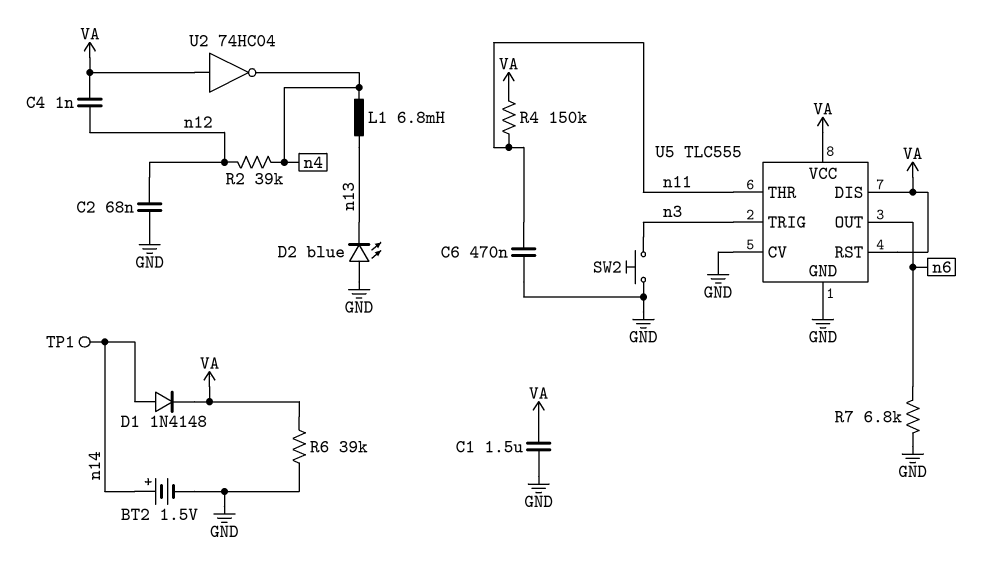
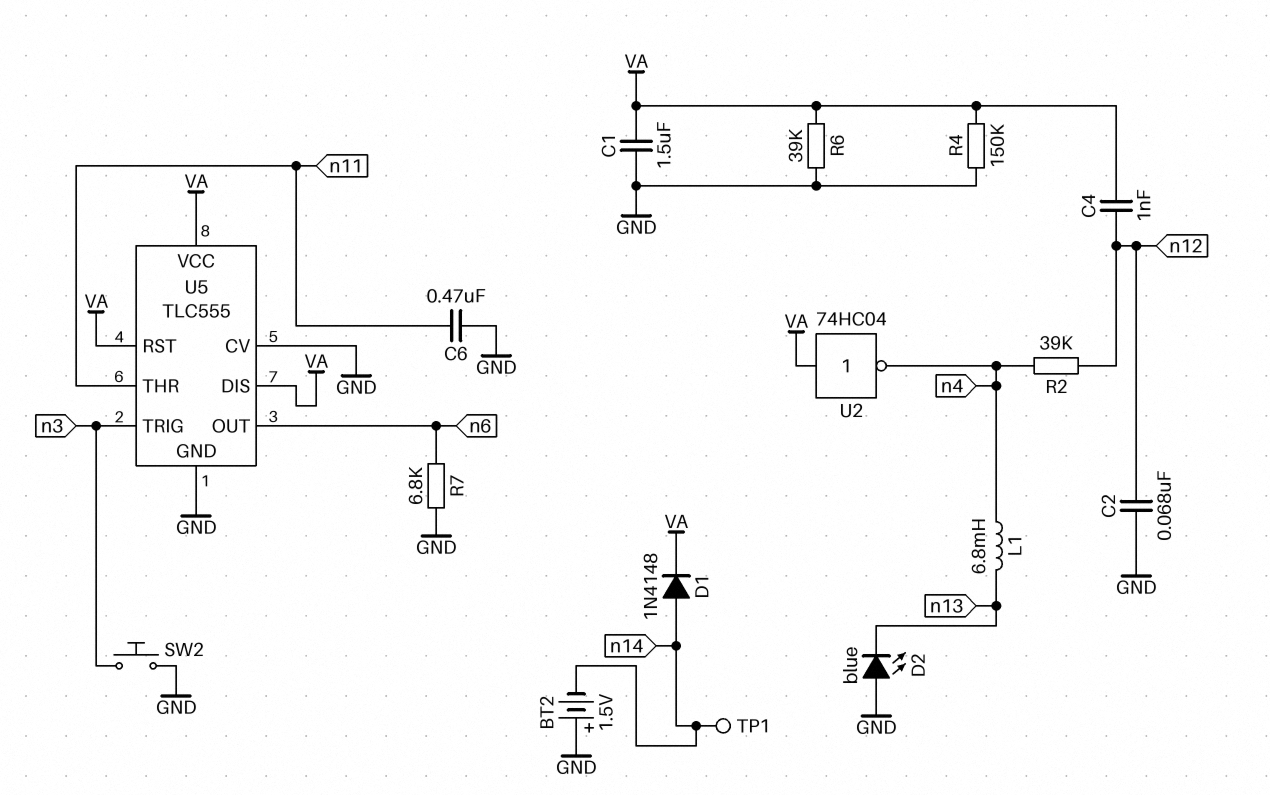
BT2: 1.5V (plus n14, minus GND) -> 1.5V (plus GND, minus n14)
R4: 150k (VA, n11) -> 150k (GND, VA)

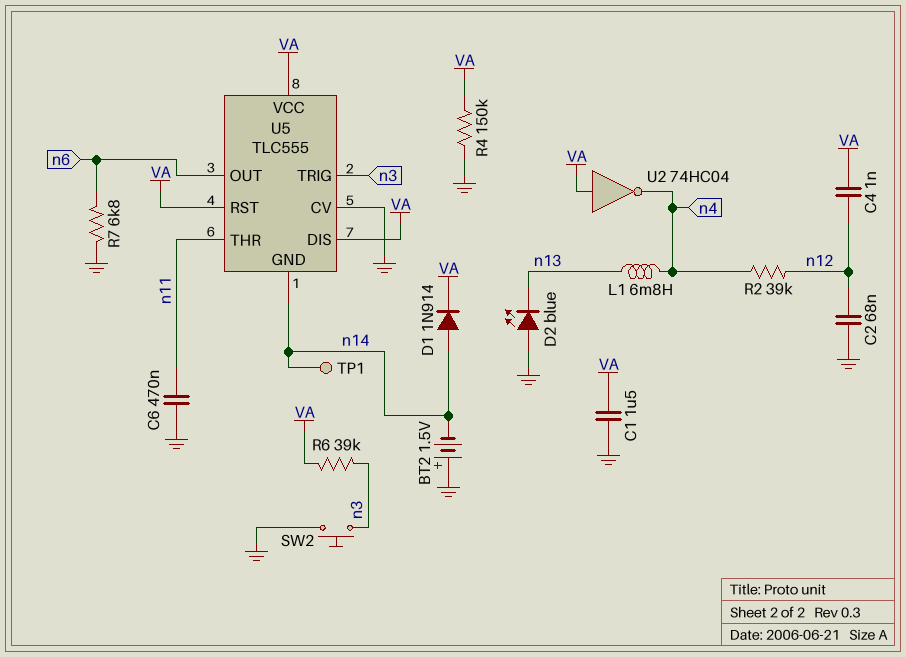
D1: diode 1N4148 (A n14, K VA) -> diode 1N914 (A n14, K VA)
R6: 39k (GND, VA) -> 39k (VA, n3)
U5 pin GND: GND -> n14

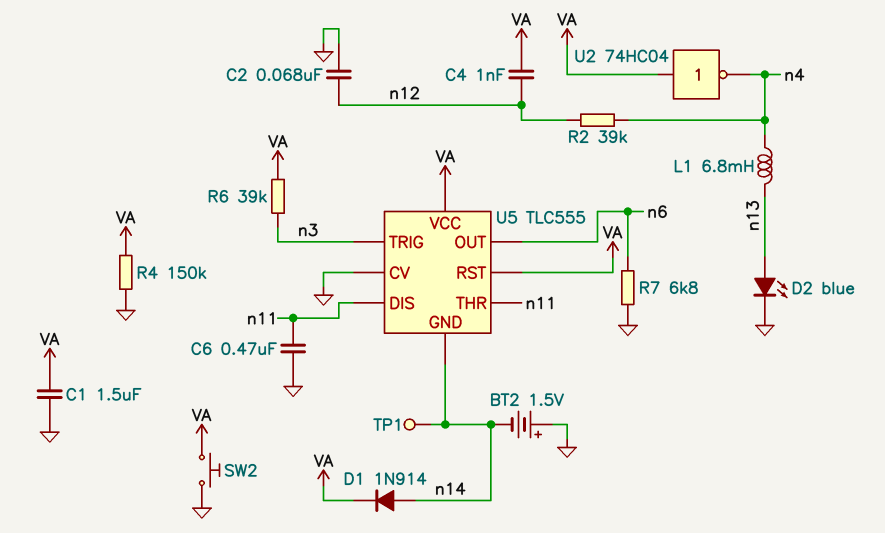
D2: LED blue (A GND, K n13) -> LED blue (A n13, K GND)
SW2: button (GND, n3) -> button (GND, VA)
U5 pin DIS: VA -> n11

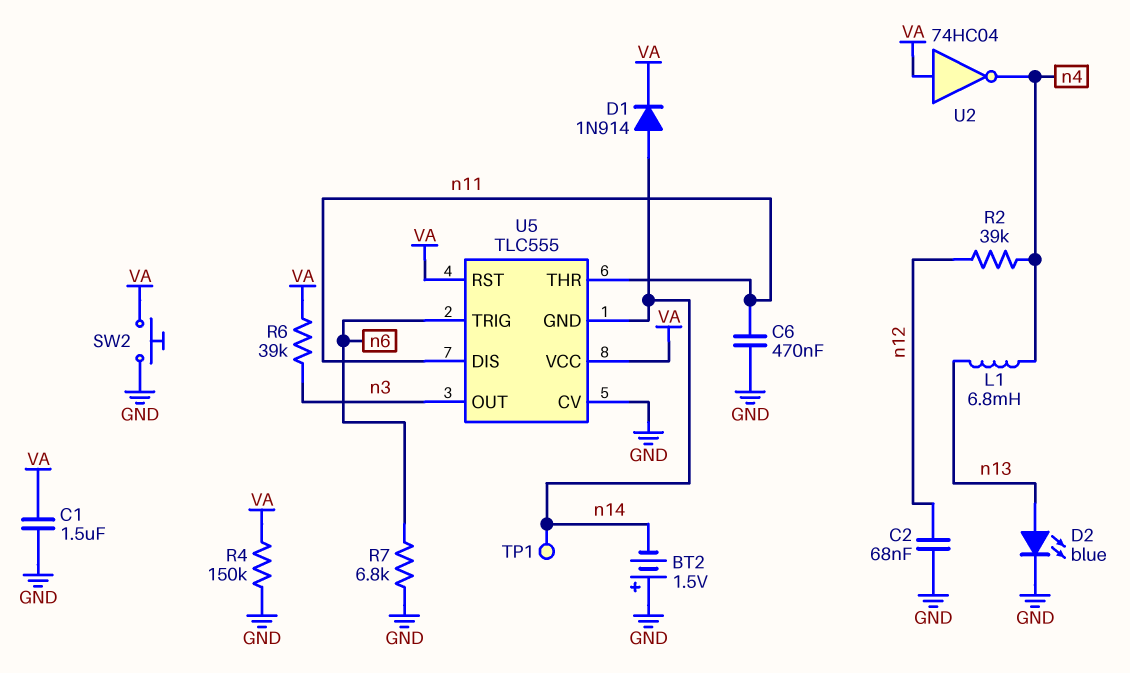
C4: 1nF (VA, n12) -> none
U5 pin OUT: n6 -> n3
U5 pin TRIG: n3 -> n6

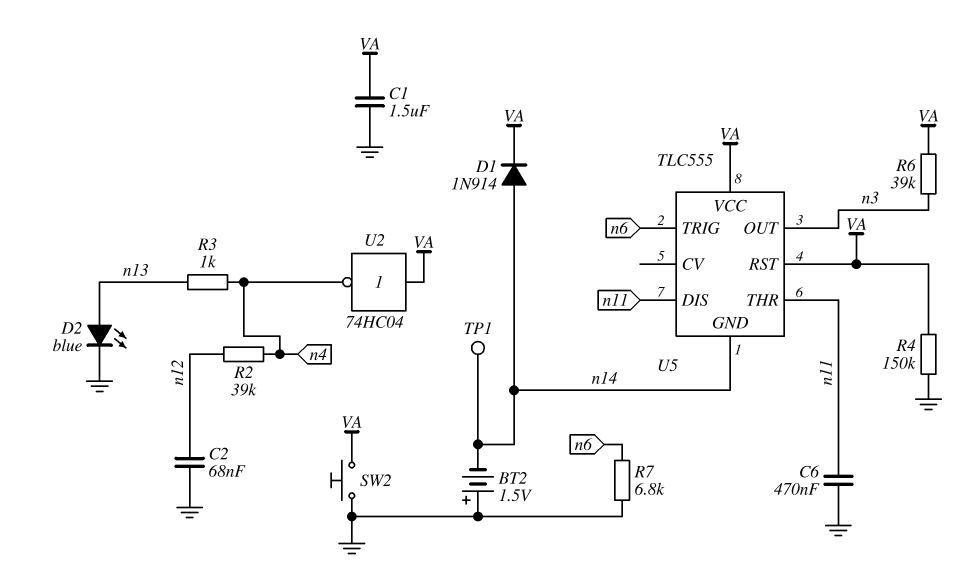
L1: 6.8mH (n4, n13) -> none
R3: none -> 1k (n4, n13)
U5 pin CV: GND -> none

